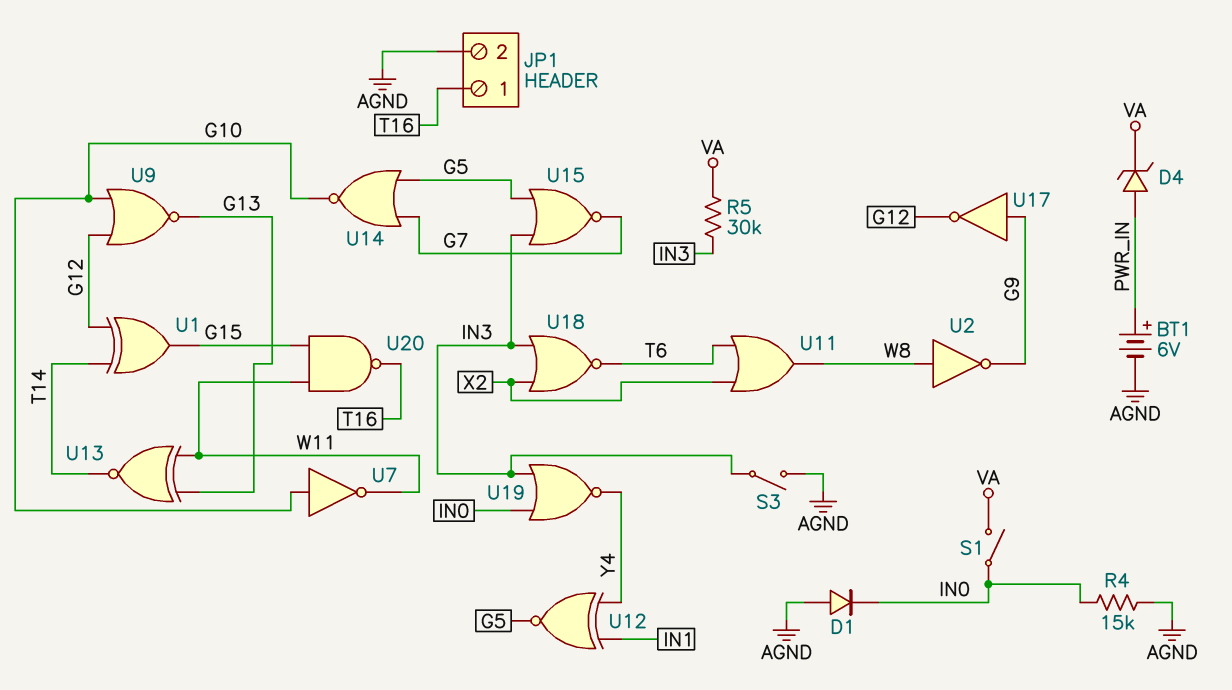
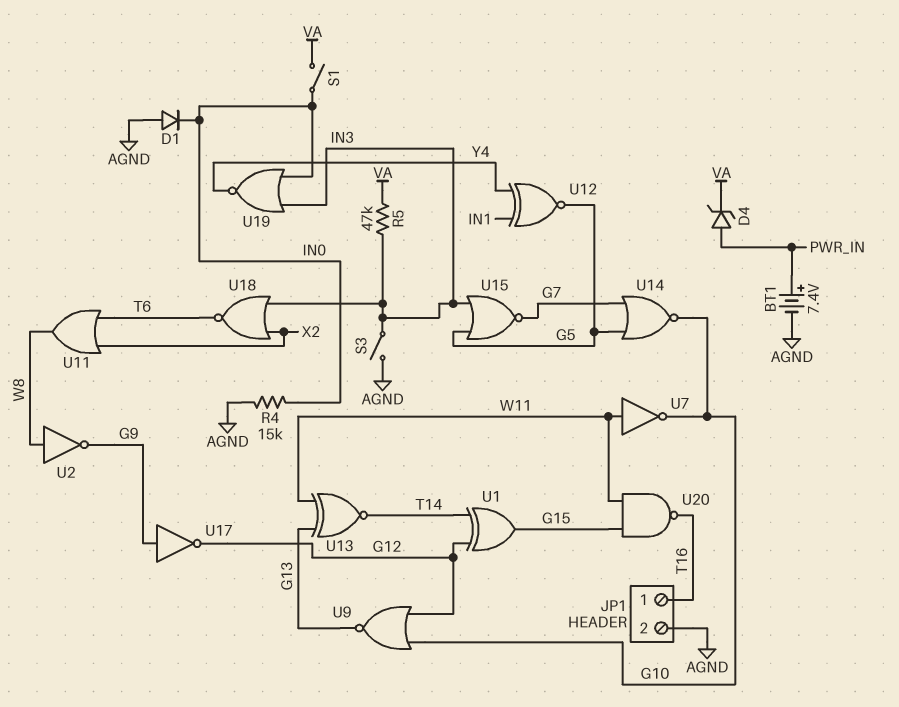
BT1: 6V (plus PWR_IN, minus AGND) -> 7.4V (plus PWR_IN, minus AGND)
R5: 30k (IN3, VA) -> 47k (IN3, VA)
U7: NOT (in G10, out W11) -> NOT (in W11, out G10)

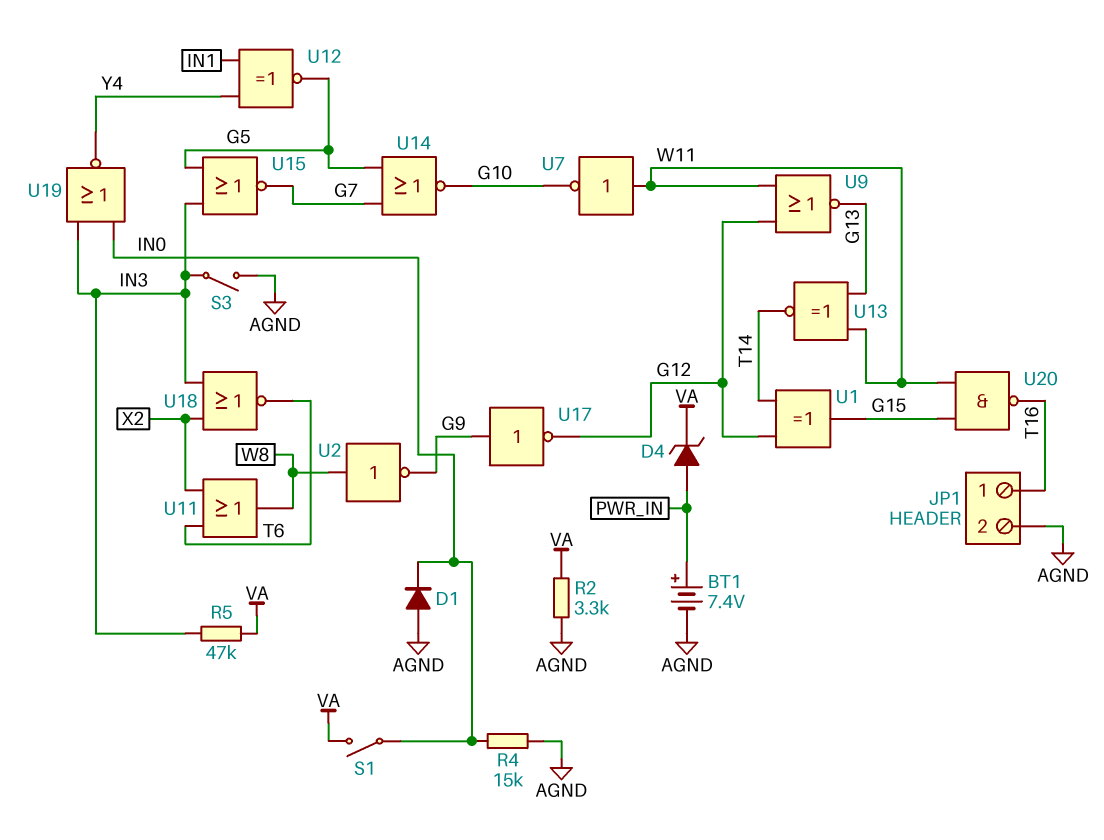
R2: none -> 3.3k (AGND, VA)
U9: NOR (in G10, in G12, out G13) -> NOR (in G12, in W11, out G13)

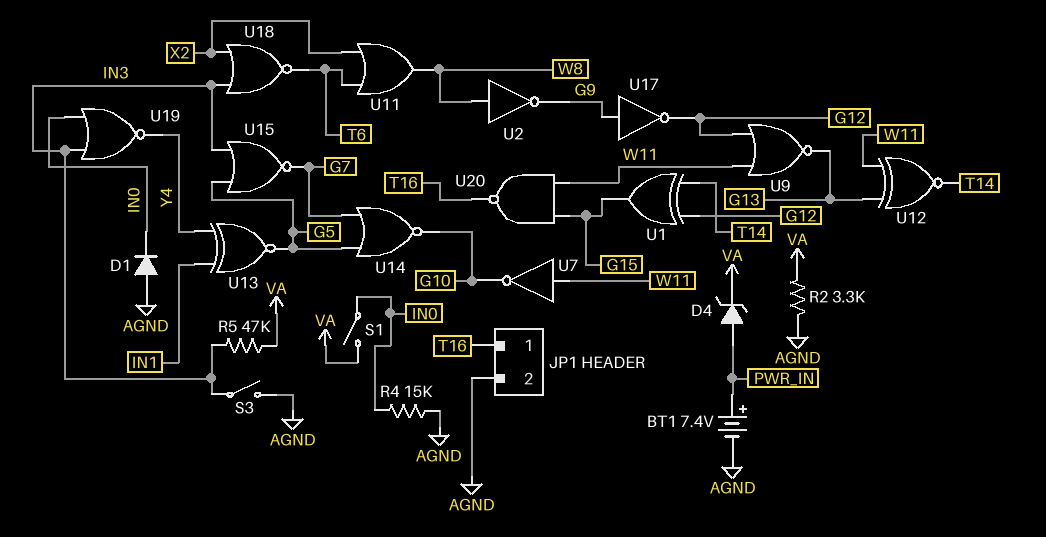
U12: XNOR (in IN1, in Y4, out G5) -> XNOR (in G13, in W11, out T14)
U13: XNOR (in G13, in W11, out T14) -> XNOR (in IN1, in Y4, out G5)

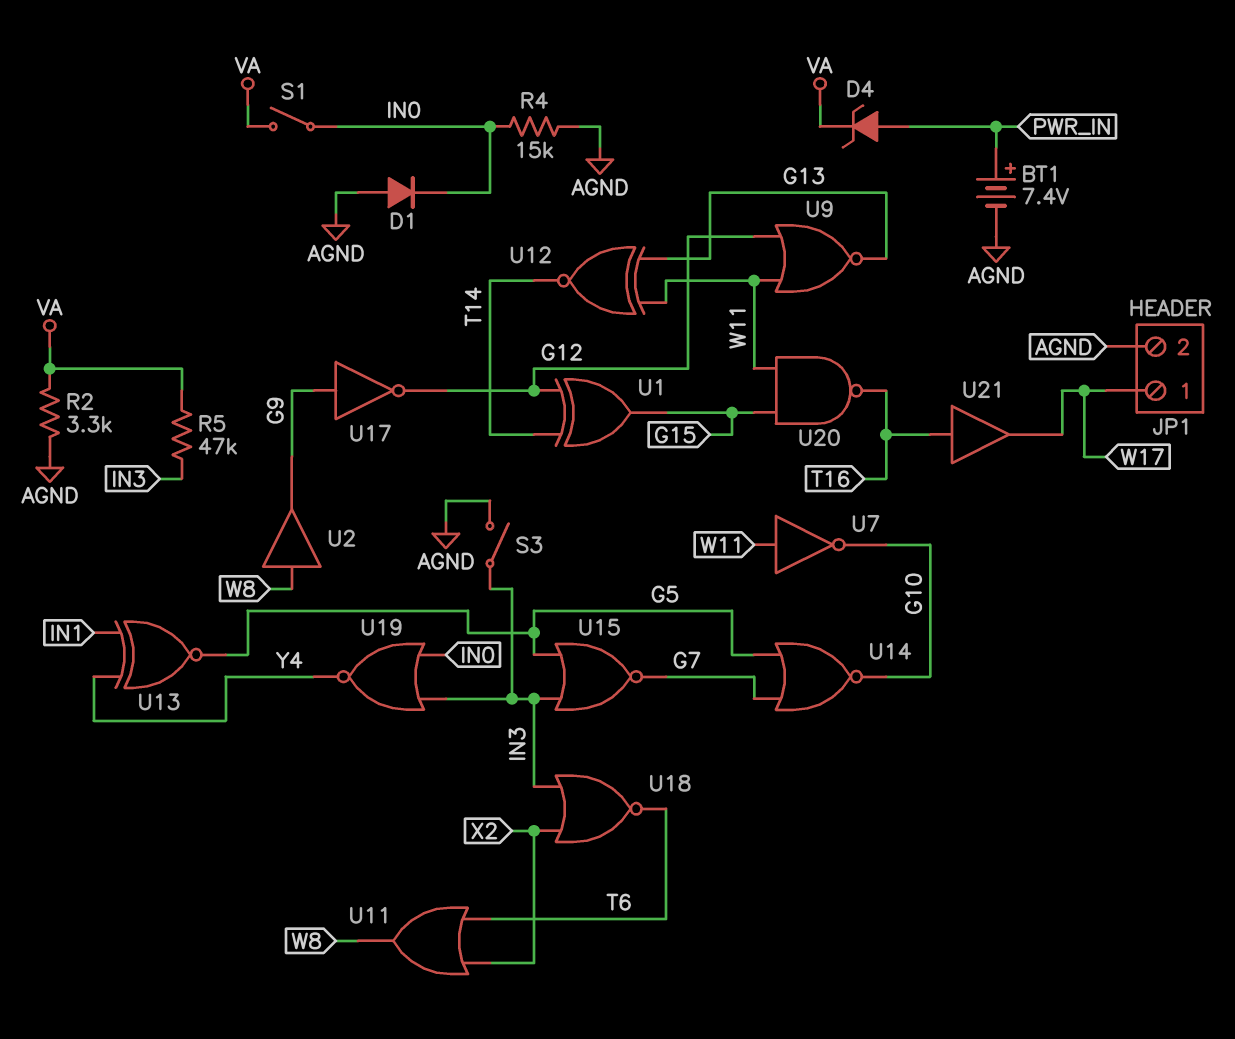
JP1 pin 1: T16 -> W17
U2: NOT (in W8, out G9) -> buffer (in W8, out G9)
U21: none -> buffer (in T16, out W17)

